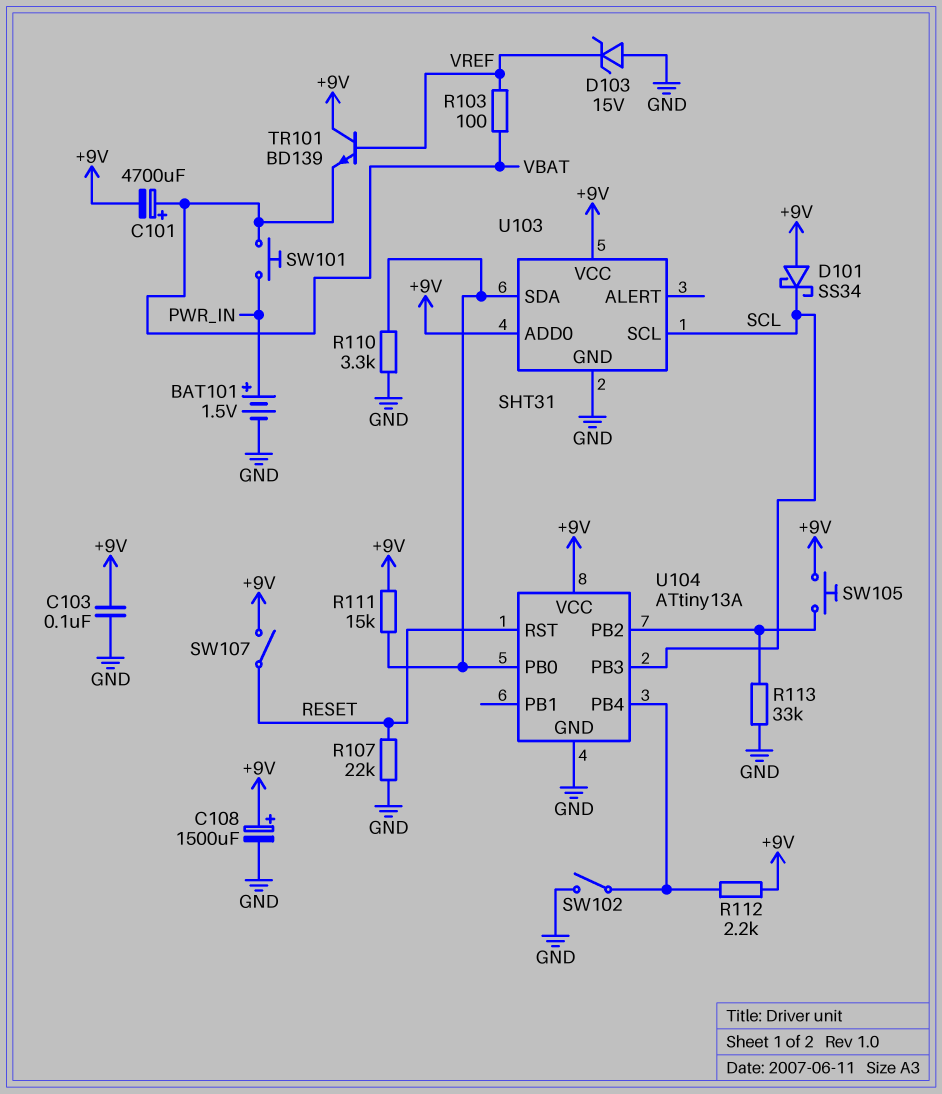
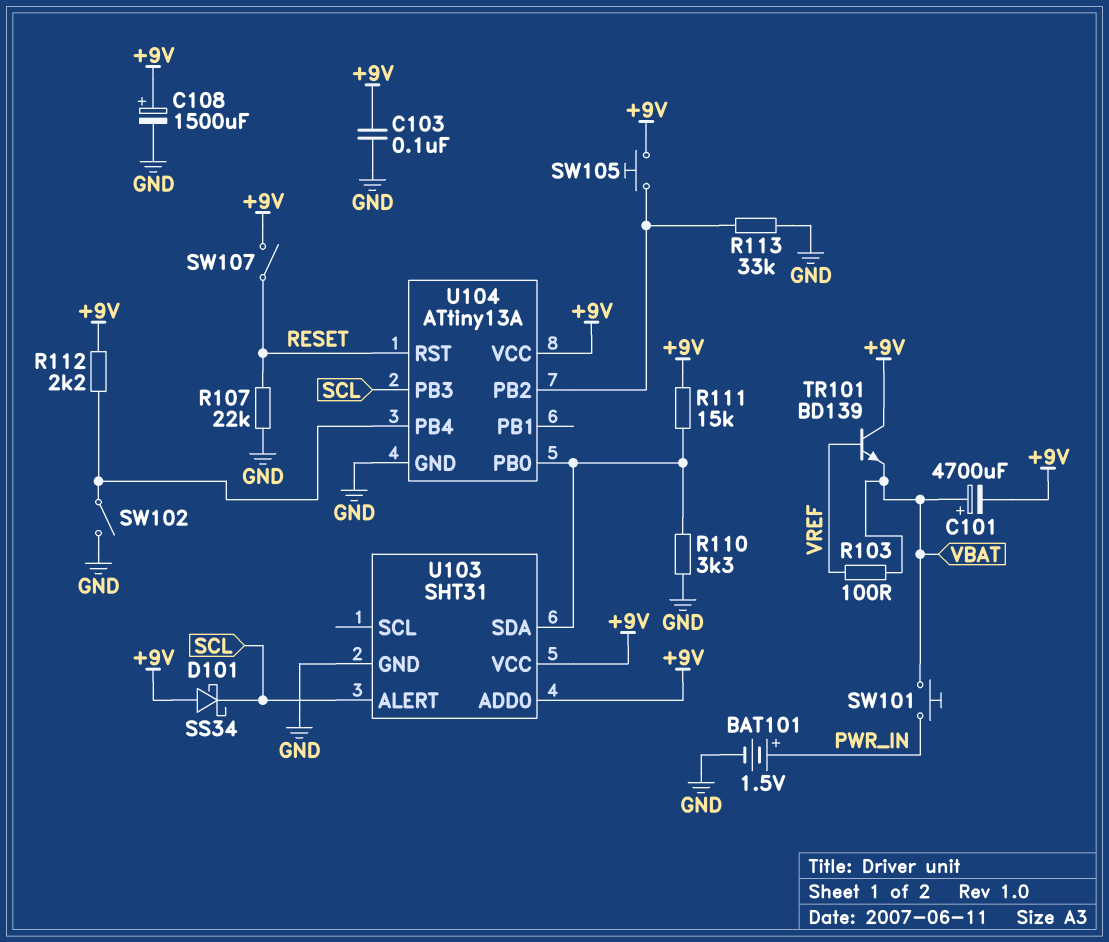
D103: zener 15V (A GND, K VREF) -> none
U103 pin ALERT: none -> SCL
U103 pin SCL: SCL -> none

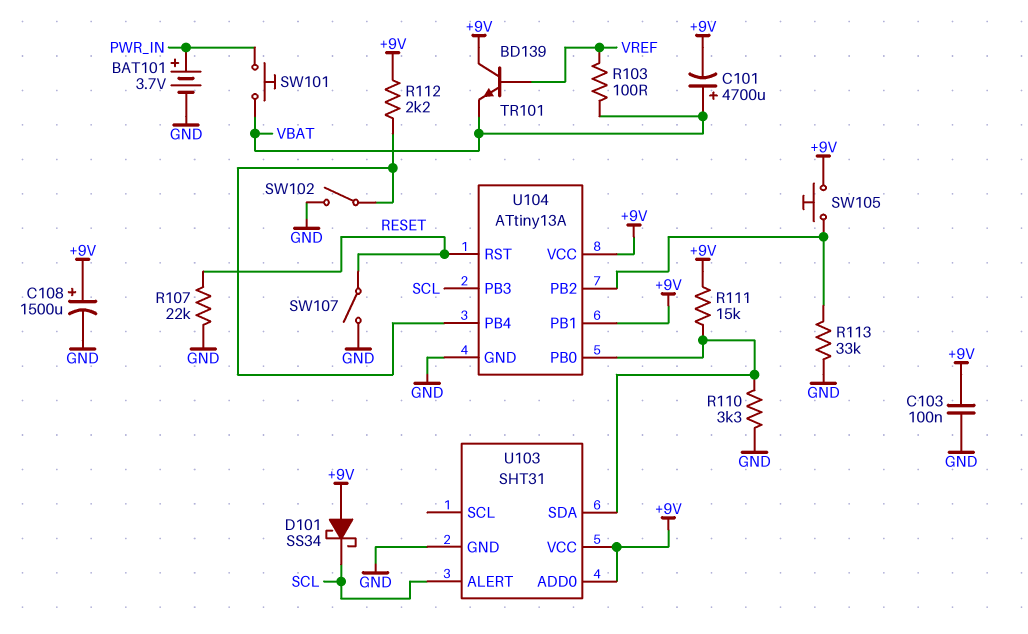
BAT101: 1.5V (plus PWR_IN, minus GND) -> 3.7V (plus PWR_IN, minus GND)
SW107: switch (+9V, RESET) -> switch (GND, RESET)
U104 pin PB1: none -> +9V

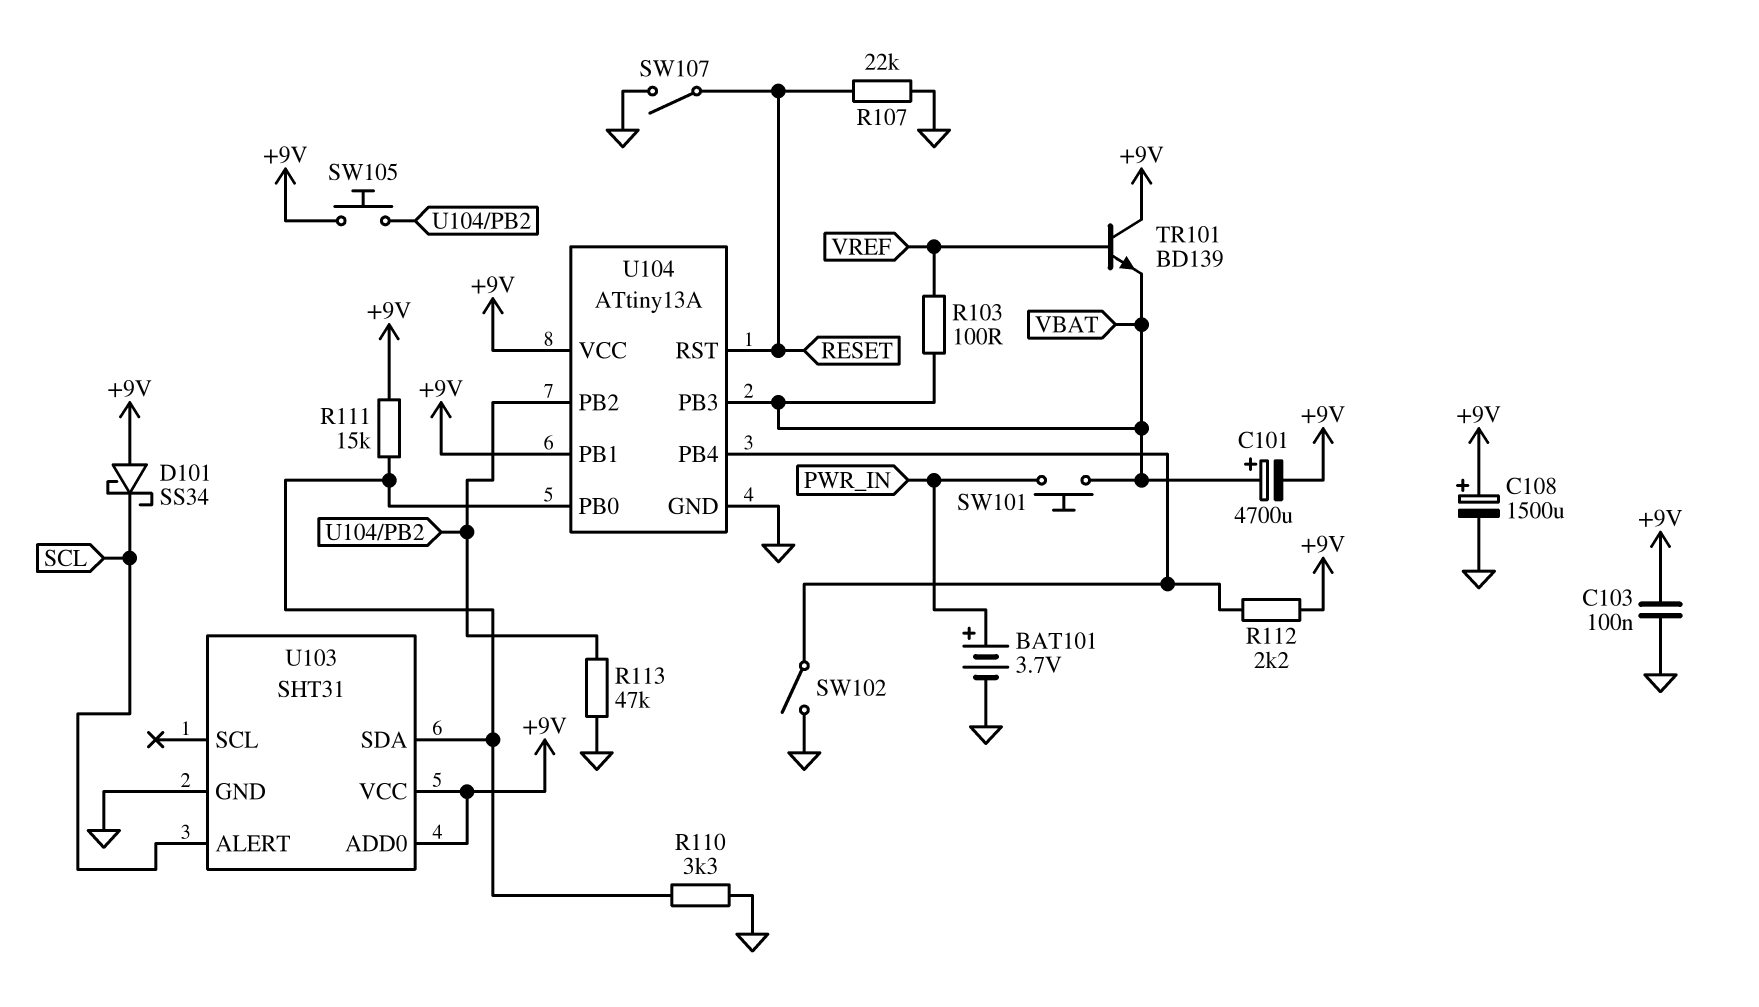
R113: 33k (GND, U104/PB2) -> 47k (GND, U104/PB2)
U104 pin PB3: SCL -> VBAT

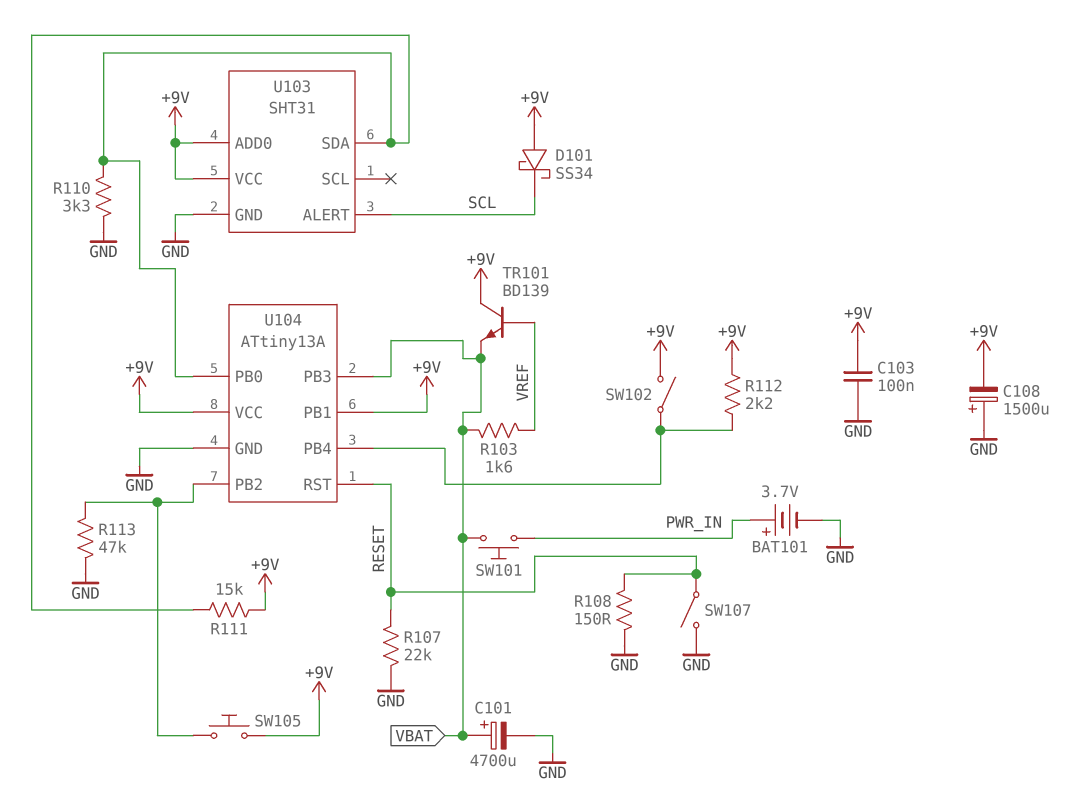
C101: 4700uF (plus VBAT, minus +9V) -> 4700uF (plus VBAT, minus GND)
C108: 1500uF (plus +9V, minus GND) -> 1500uF (plus GND, minus +9V)
R103: 100 (VBAT, VREF) -> 1.6k (VBAT, VREF)
R108: none -> 150 (GND, RESET)
SW102: switch (GND, U104/PB4) -> switch (+9V, U104/PB4)

